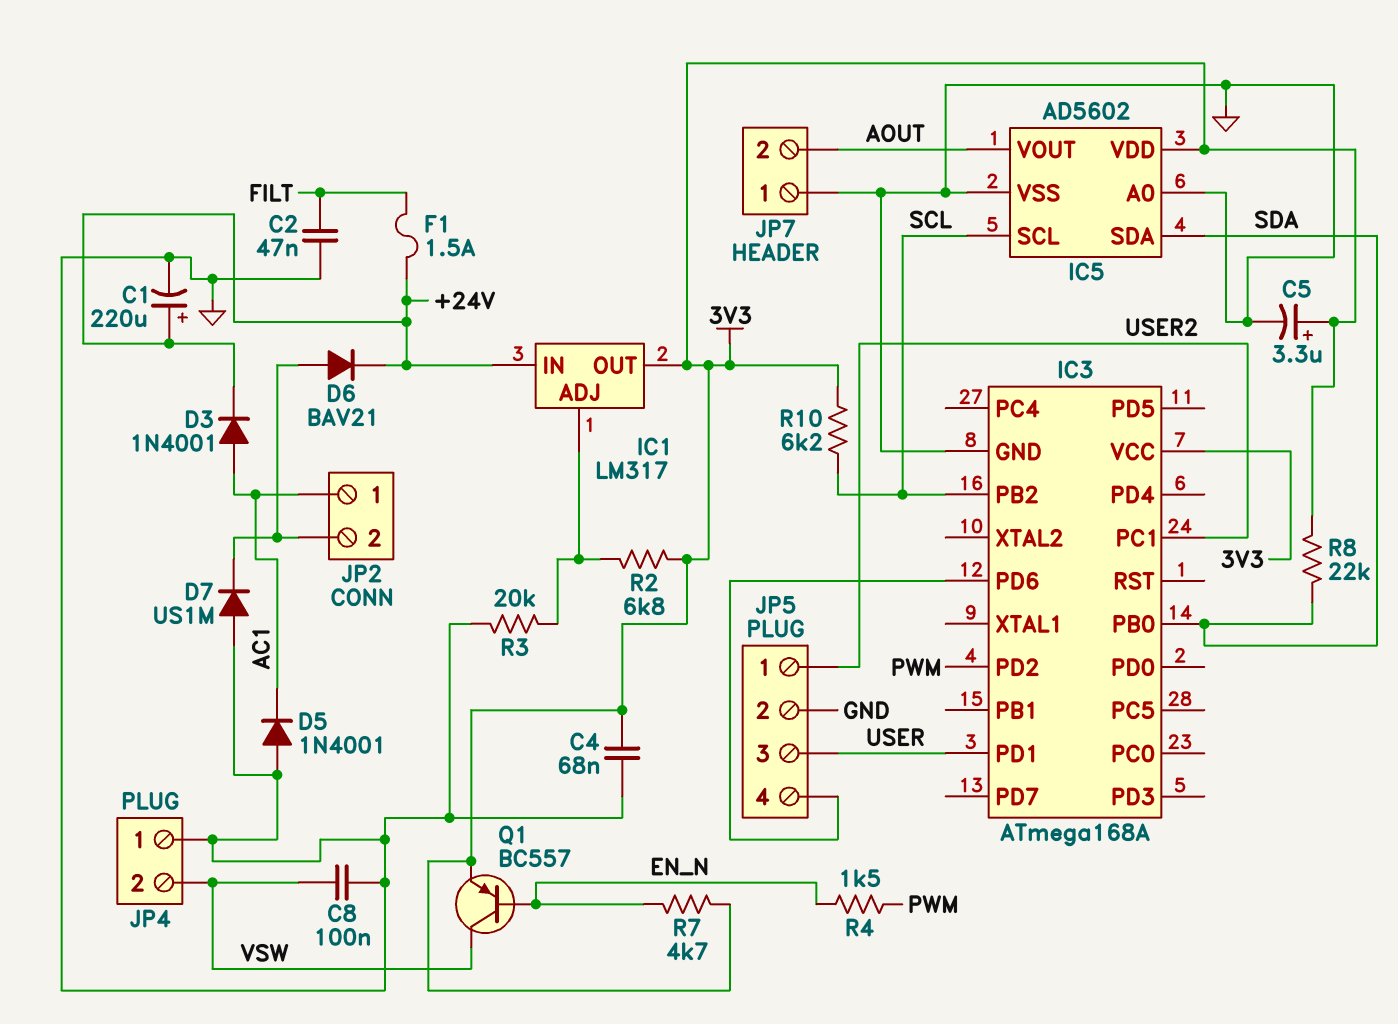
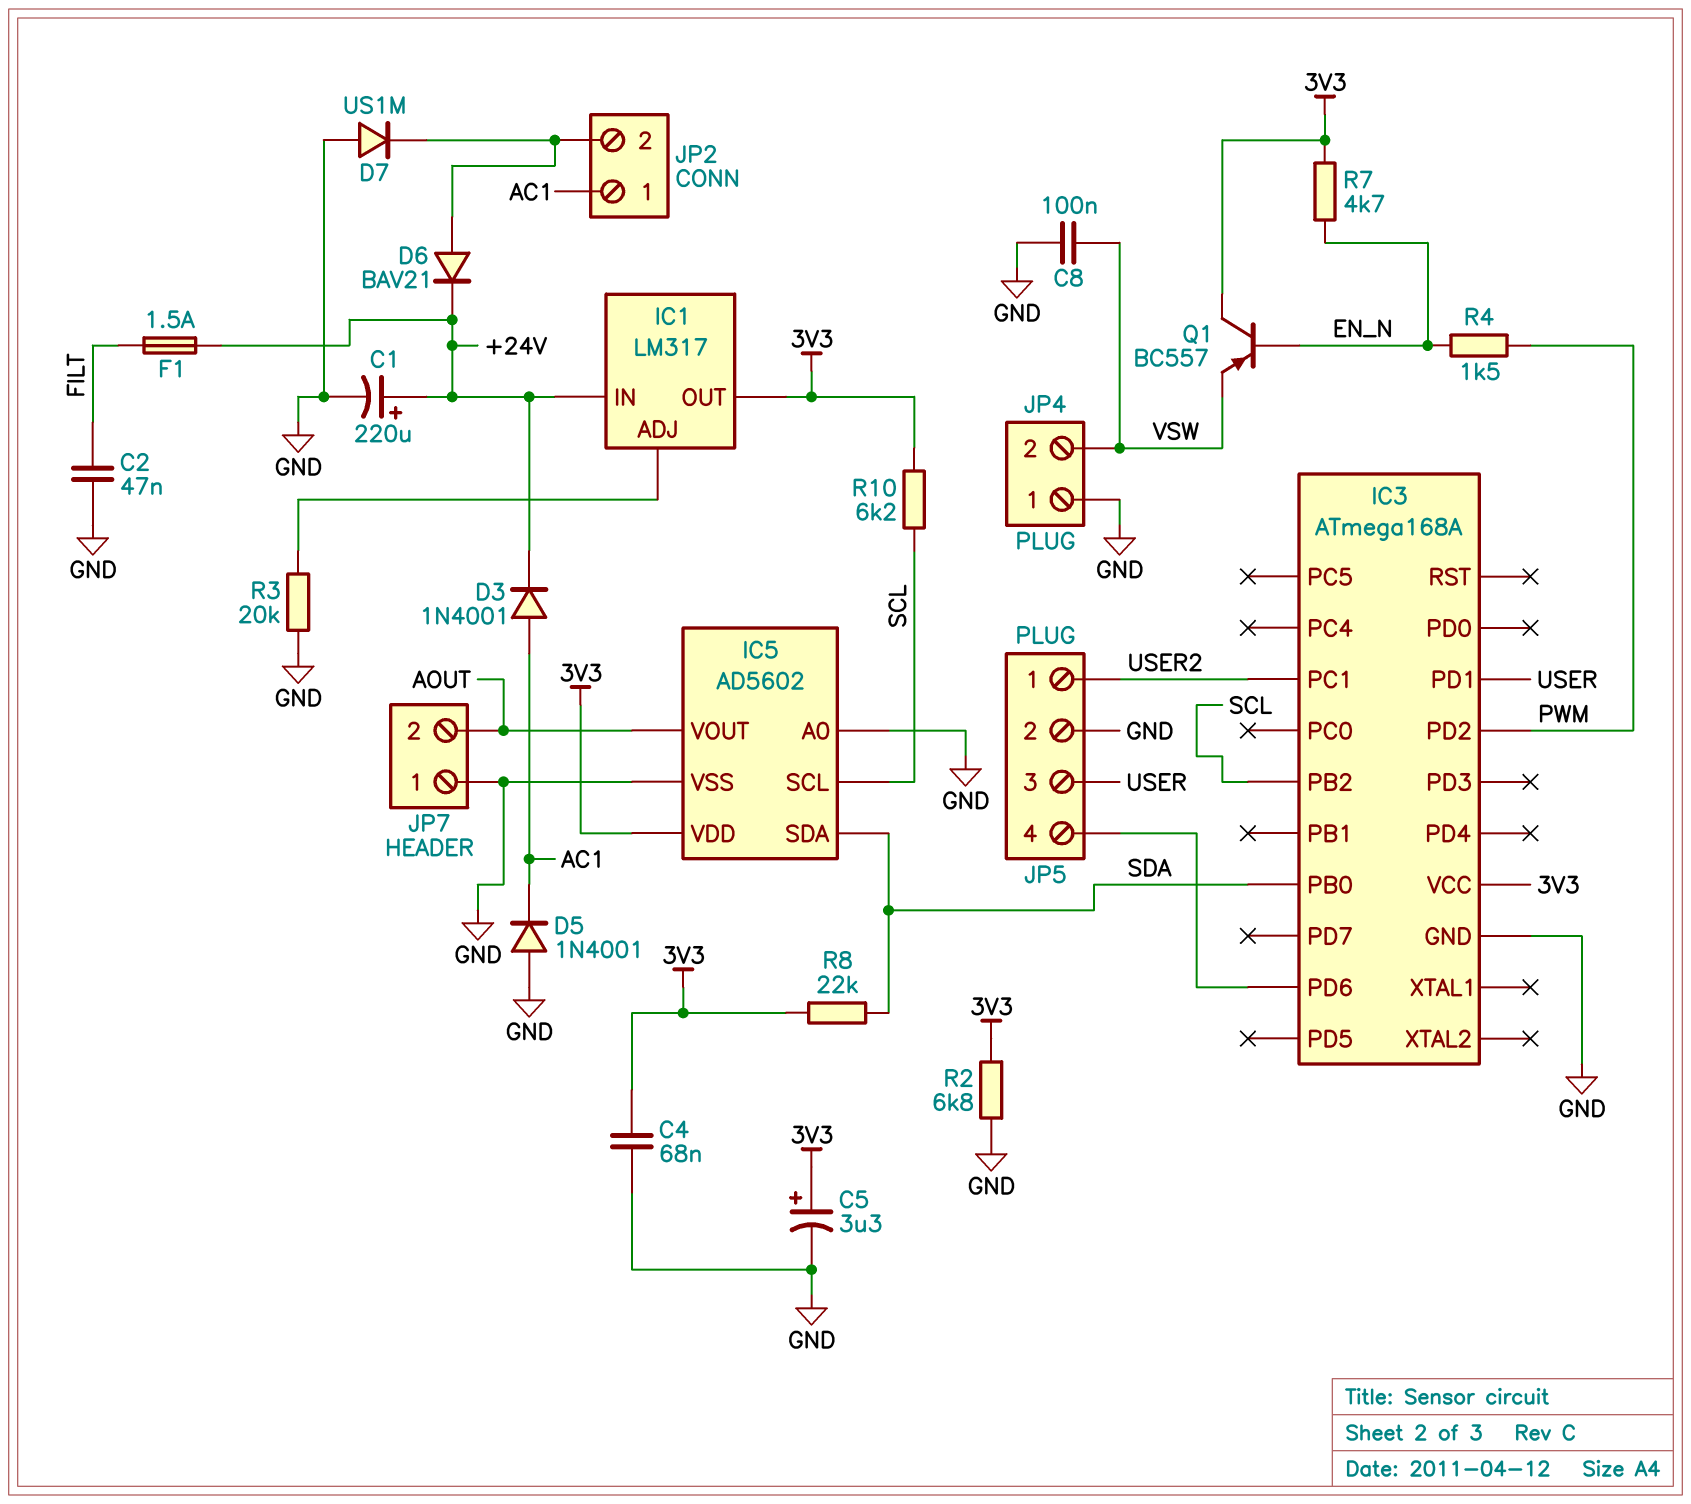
Q1: PNP BC557 (B EN_N, C VSW, E 3V3) -> PNP BC557 (B EN_N, C 3V3, E VSW)
R2: 6.8k (3V3, IC1/ADJ) -> 6.8k (3V3, GND)

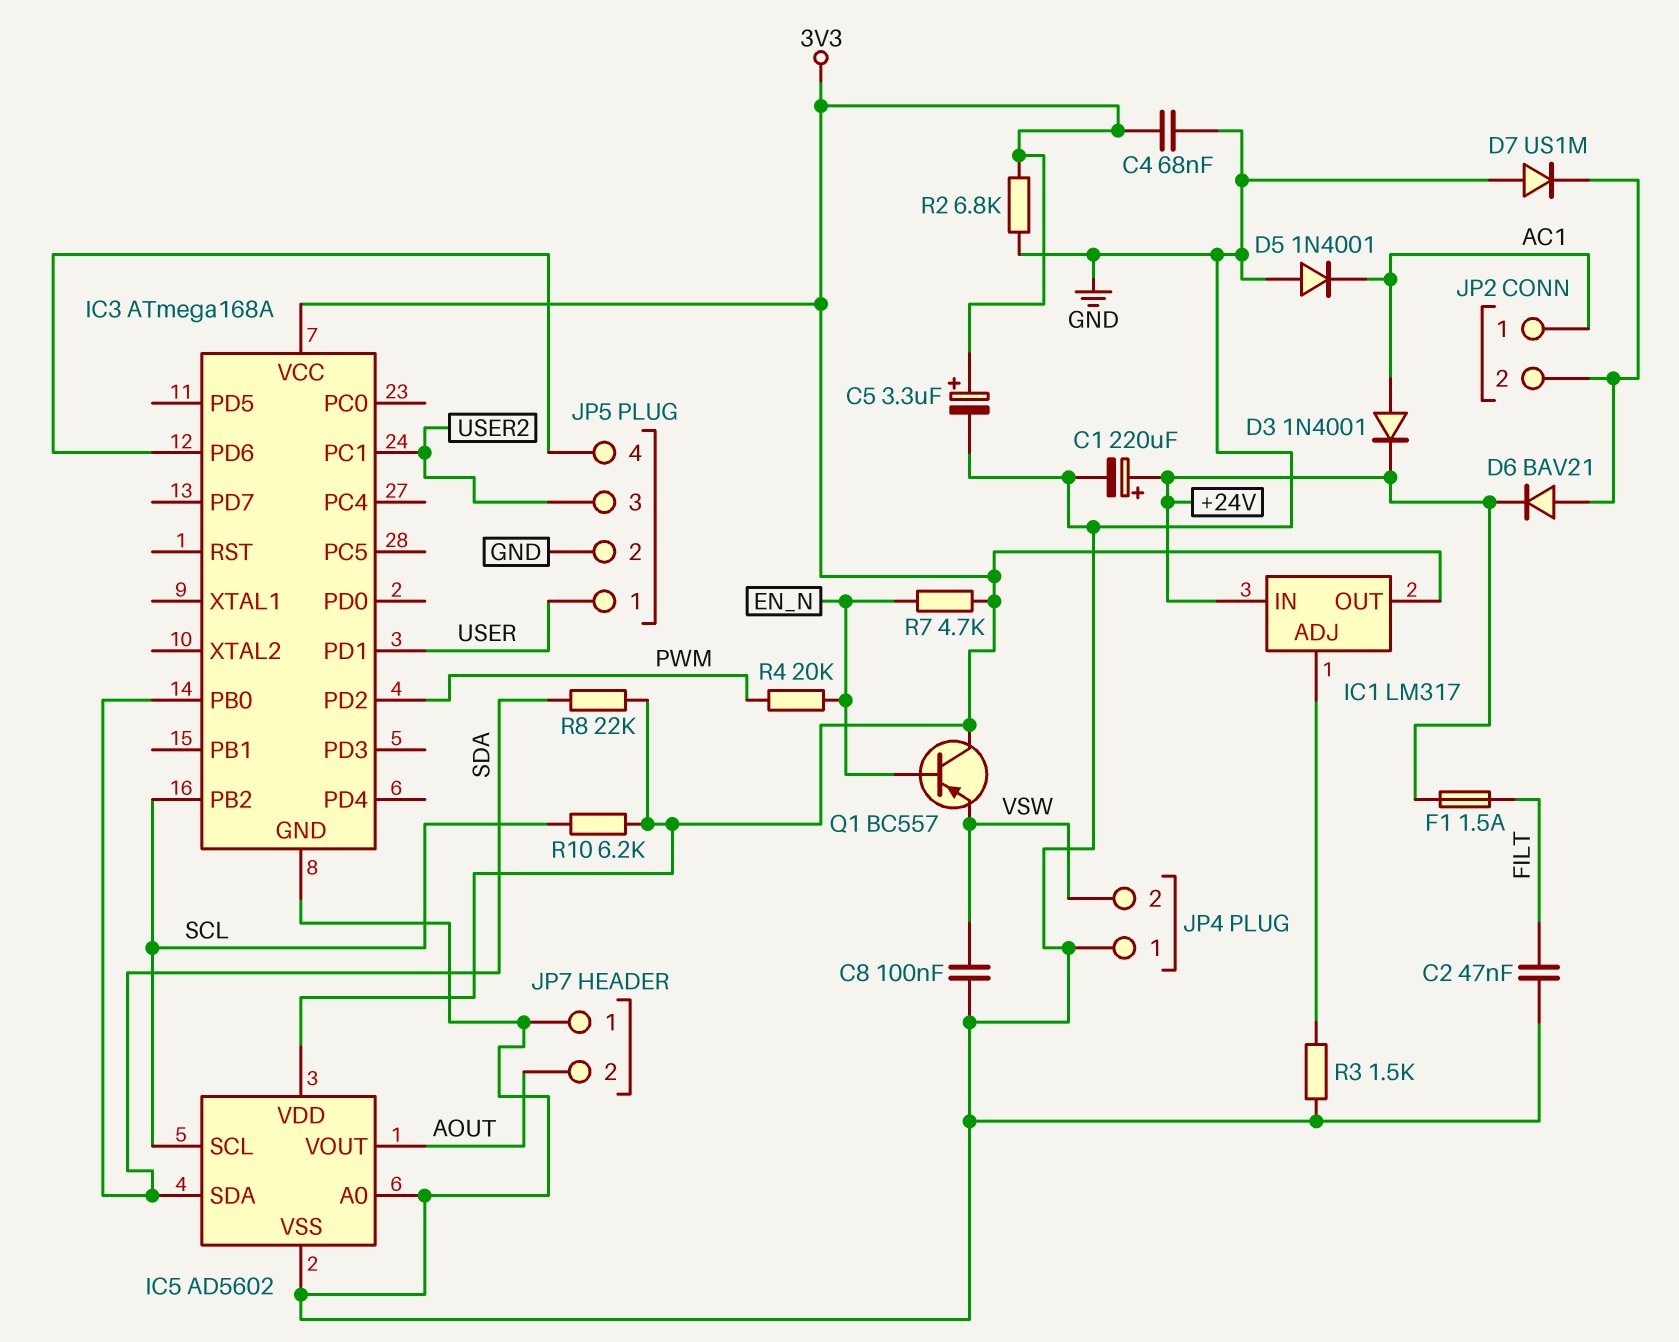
JP5 pin 1: USER2 -> USER
JP5 pin 3: USER -> USER2
R3: 20k (GND, IC1/ADJ) -> 1.5k (GND, IC1/ADJ)
R4: 1.5k (EN_N, PWM) -> 20k (EN_N, PWM)

